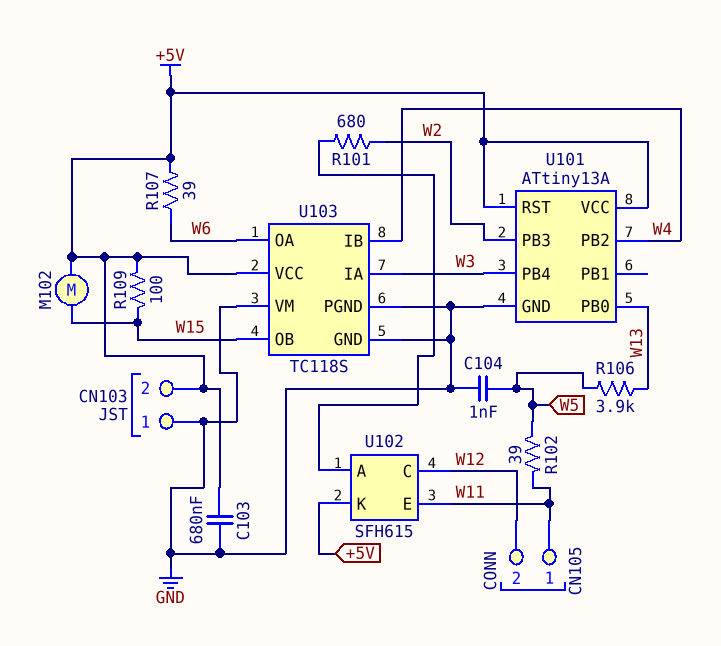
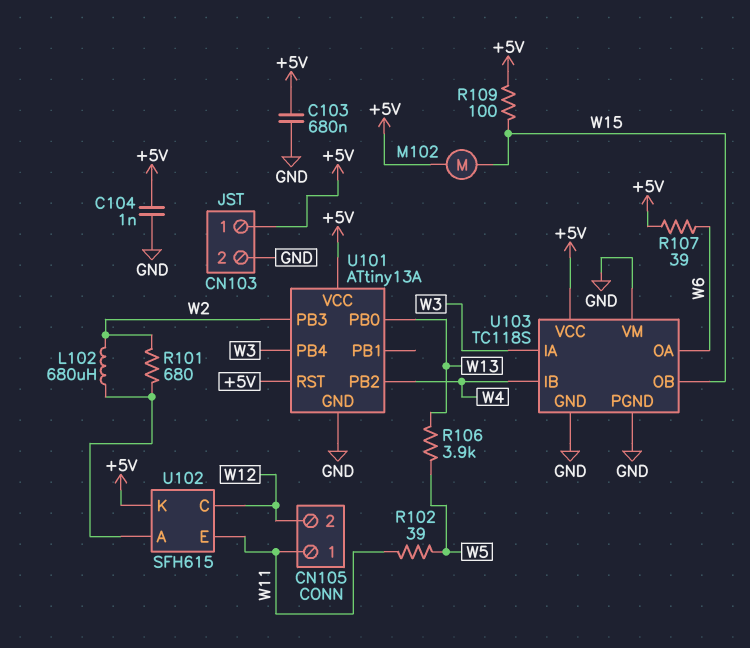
C104: 1nF (GND, W5) -> 1nF (+5V, GND)
CN103 pin 1: GND -> +5V
CN103 pin 2: +5V -> GND
L102: none -> 680uH (U102/A, W2)

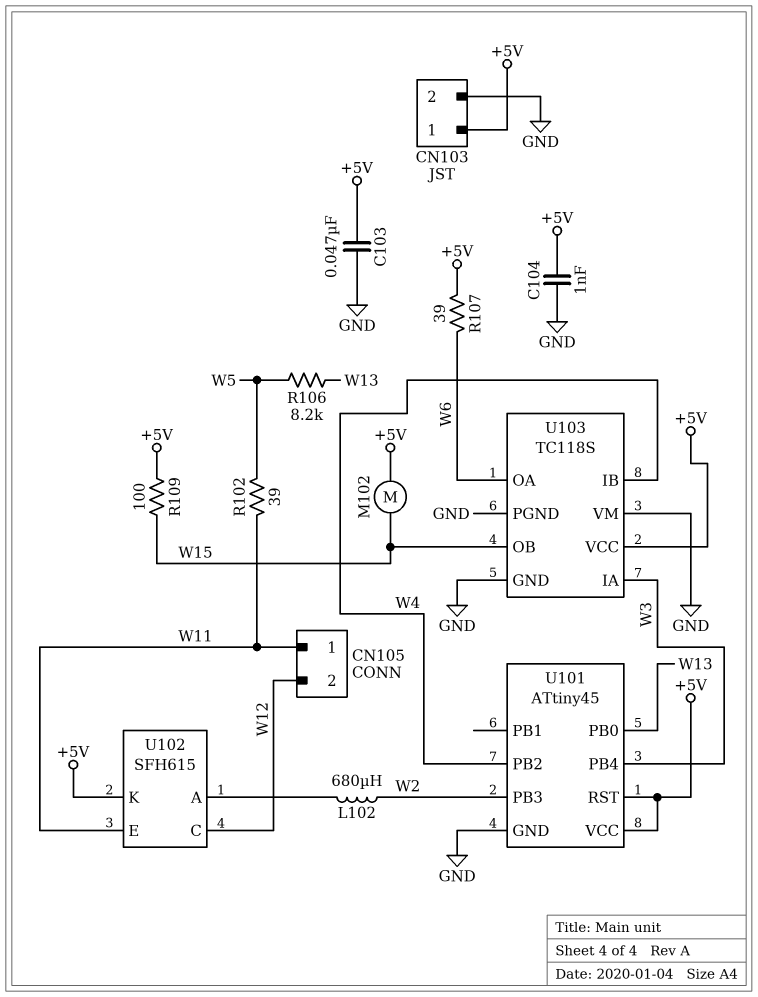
C103: 680nF (+5V, GND) -> 47nF (+5V, GND)
R101: 680 (U102/A, W2) -> none
R106: 3.9k (W5, W13) -> 8.2k (W5, W13)
U101: ATtiny13A -> ATtiny45

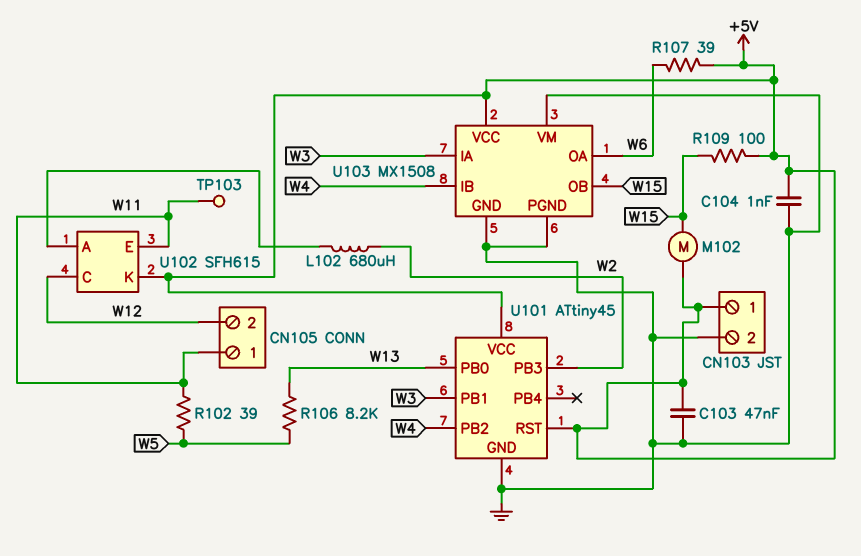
TP103: none -> test point (W11)
U101 pin PB1: none -> W3
U101 pin PB4: W3 -> none
U103: TC118S -> MX1508

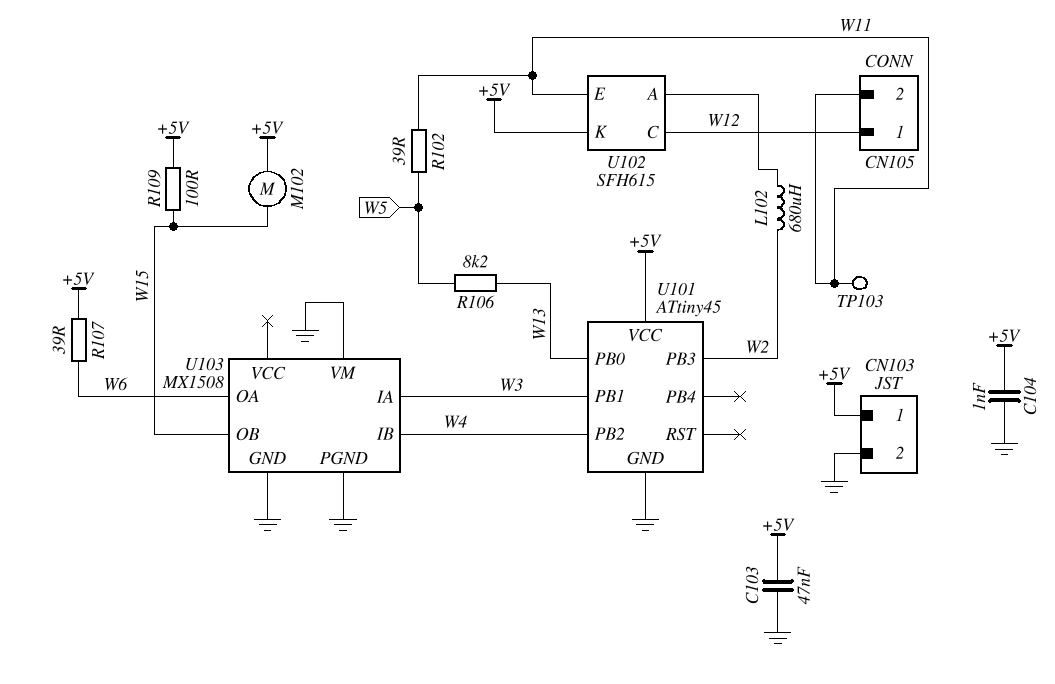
CN105 pin 1: W11 -> W12
CN105 pin 2: W12 -> W11
U101 pin RST: +5V -> none
U103 pin VCC: +5V -> none

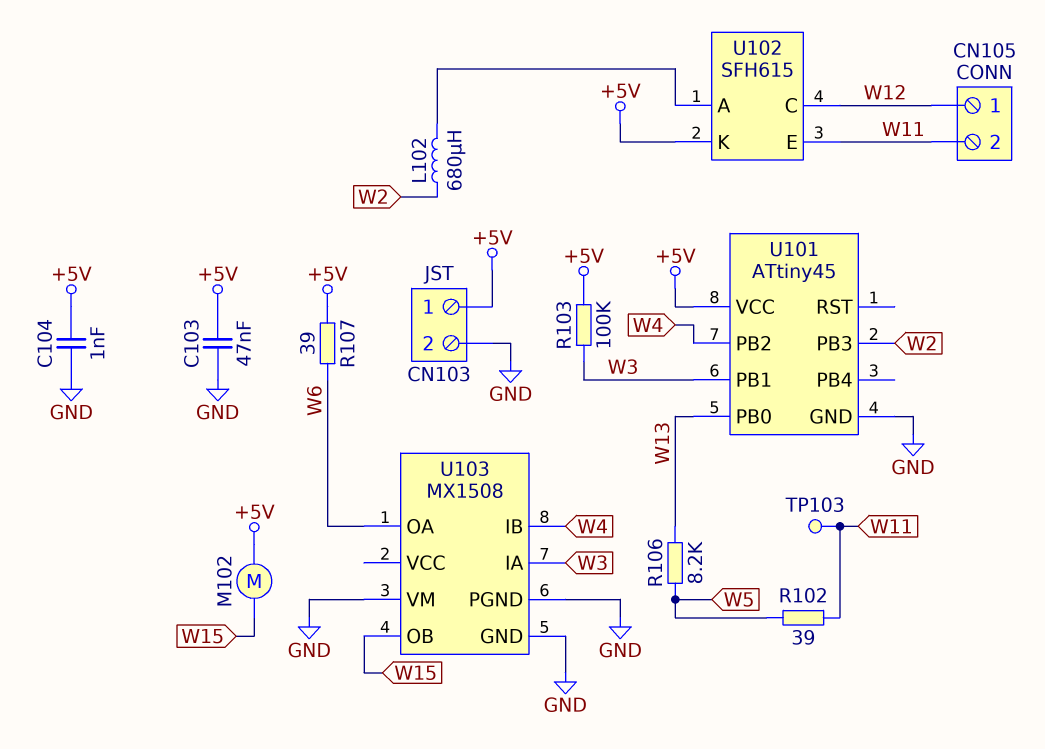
R103: none -> 100k (+5V, W3)
R109: 100 (+5V, W15) -> none

